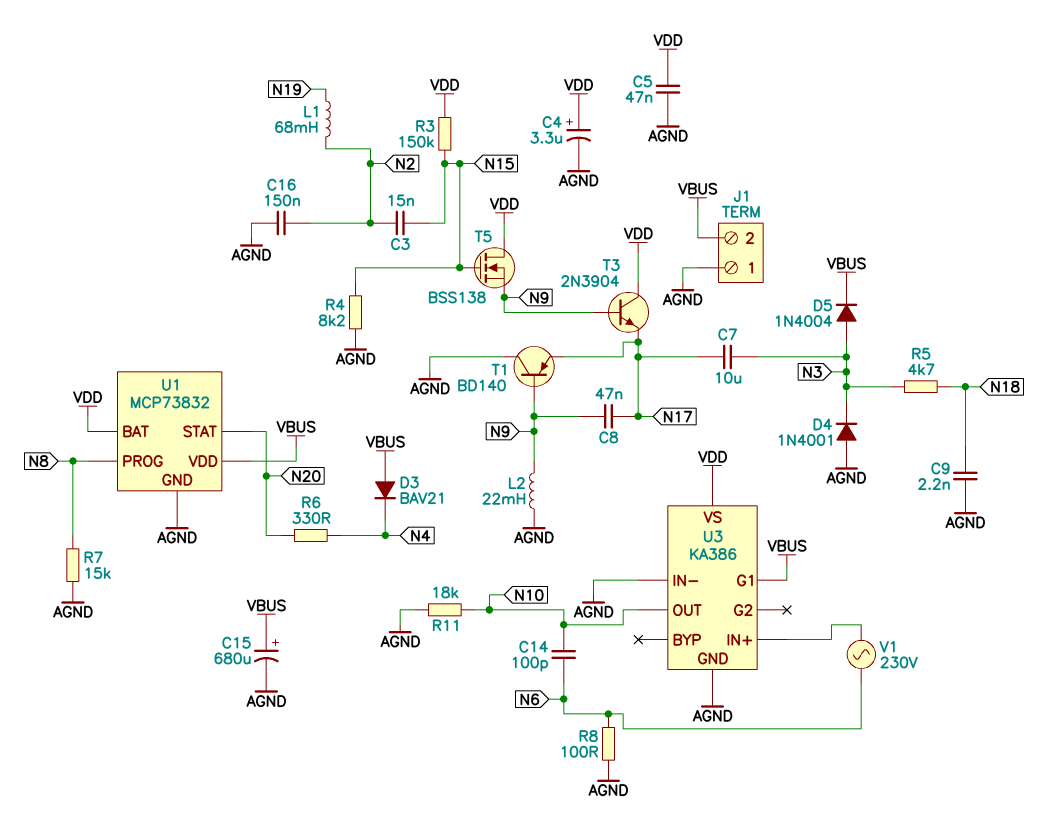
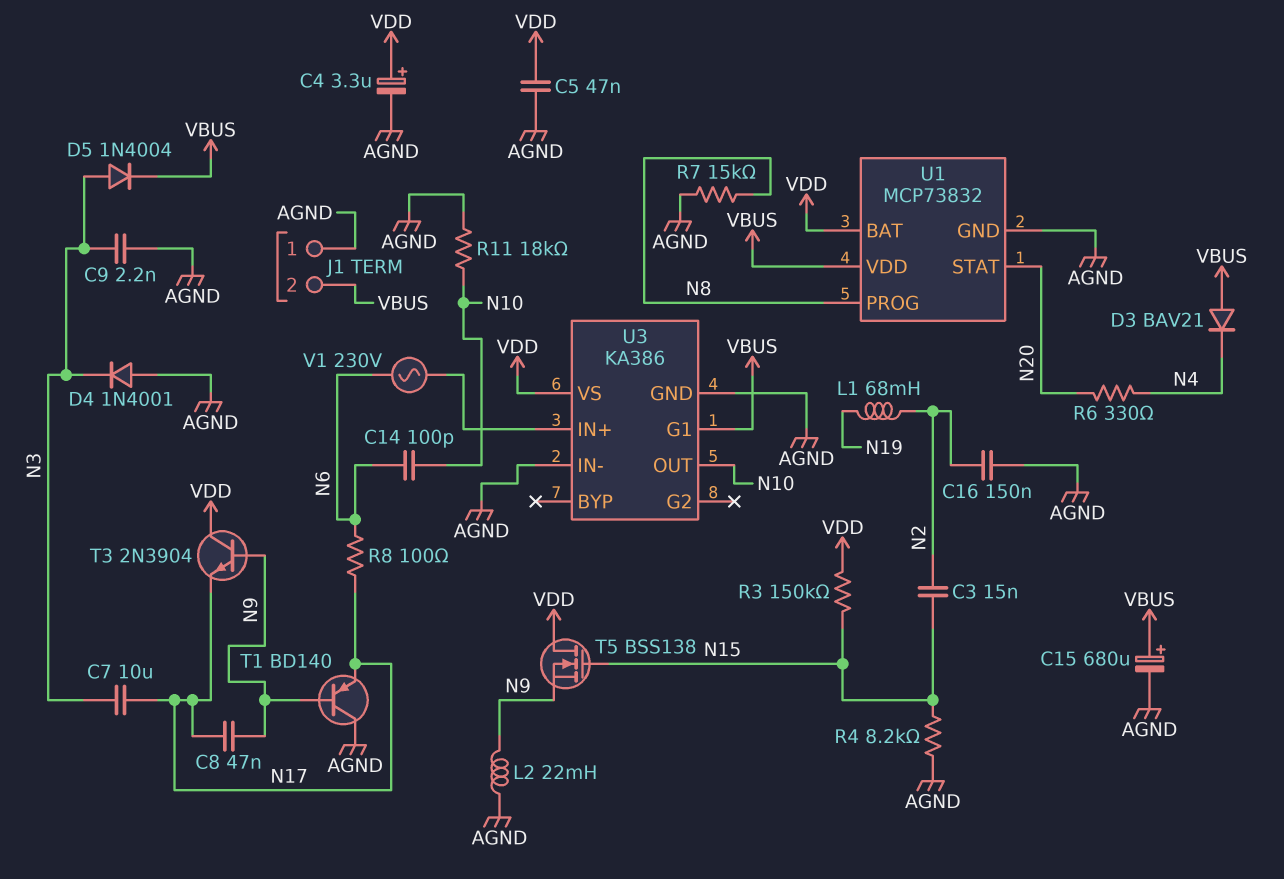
C9: 2.2nF (AGND, N18) -> 2.2nF (AGND, N3)
R5: 4.7k (N3, N18) -> none
R8: 100 (AGND, N6) -> 100 (N6, N17)

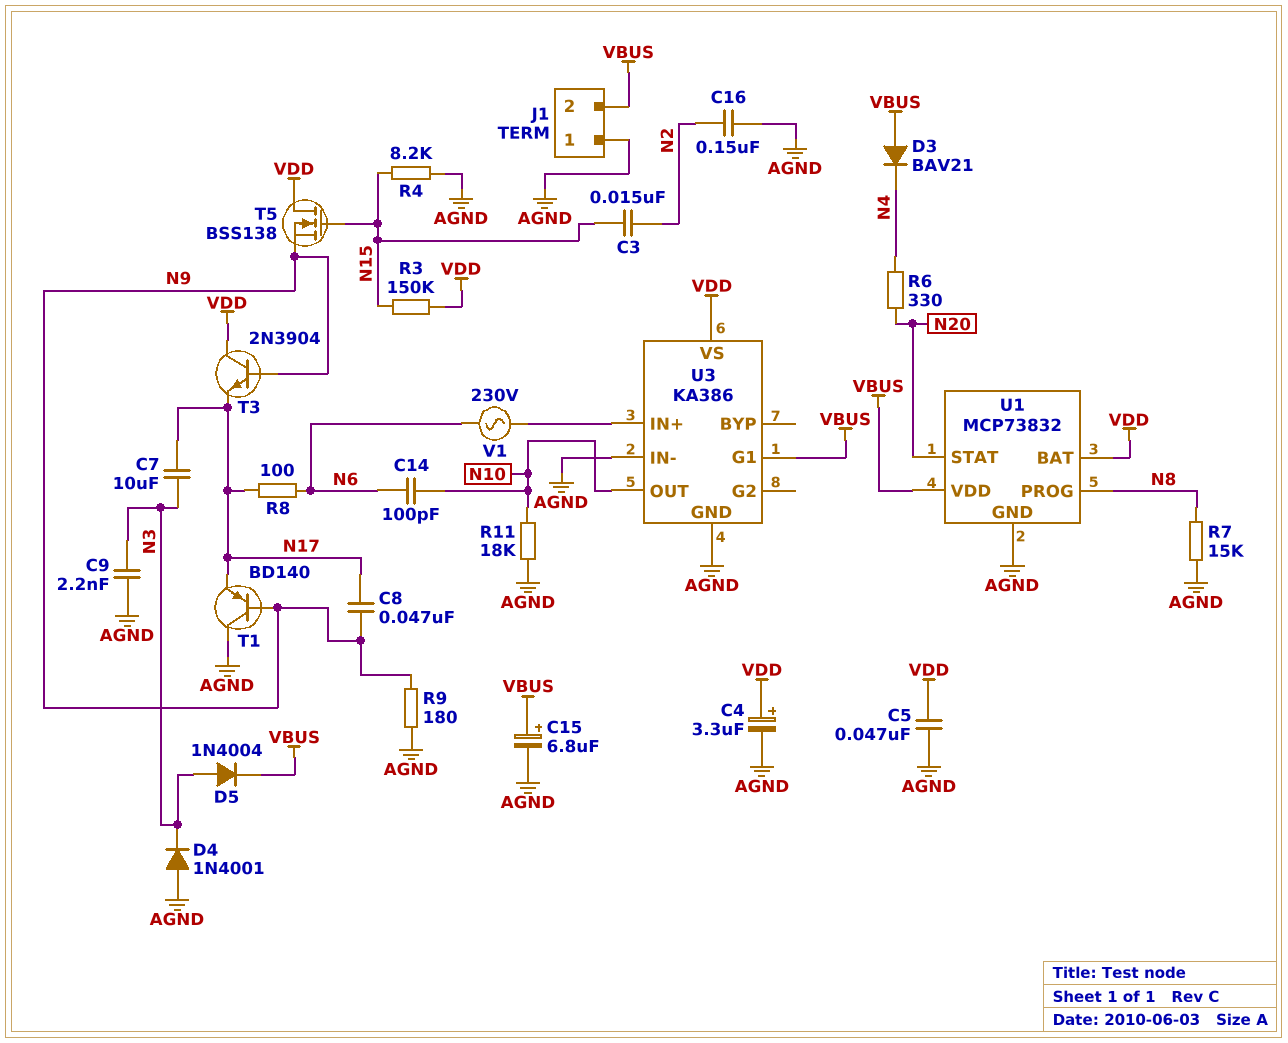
C15: 680uF (plus VBUS, minus AGND) -> 6.8uF (plus VBUS, minus AGND)
L1: 68mH (N2, N19) -> none
L2: 22mH (AGND, N9) -> none
R9: none -> 180 (AGND, N9)

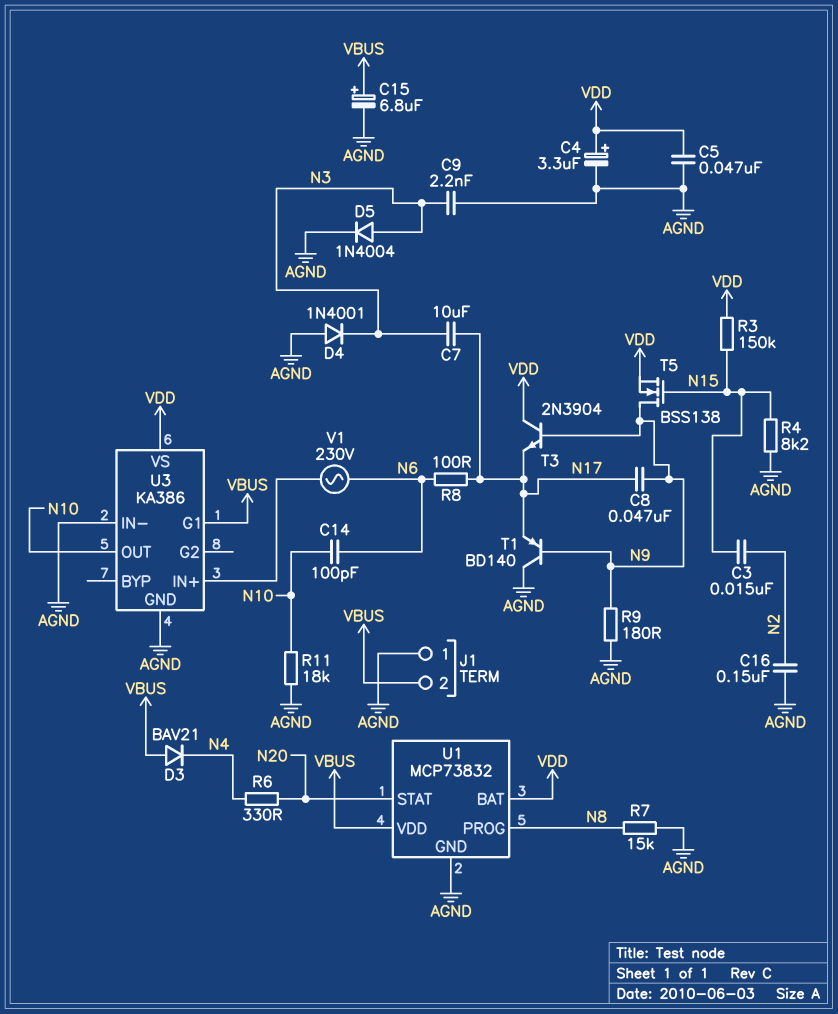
D5: diode 1N4004 (A N3, K VBUS) -> diode 1N4004 (A N3, K AGND)
T5: NMOS BSS138 (G N15, D VDD, S N9) -> NMOS BSS138 (G N15, D N9, S VDD)

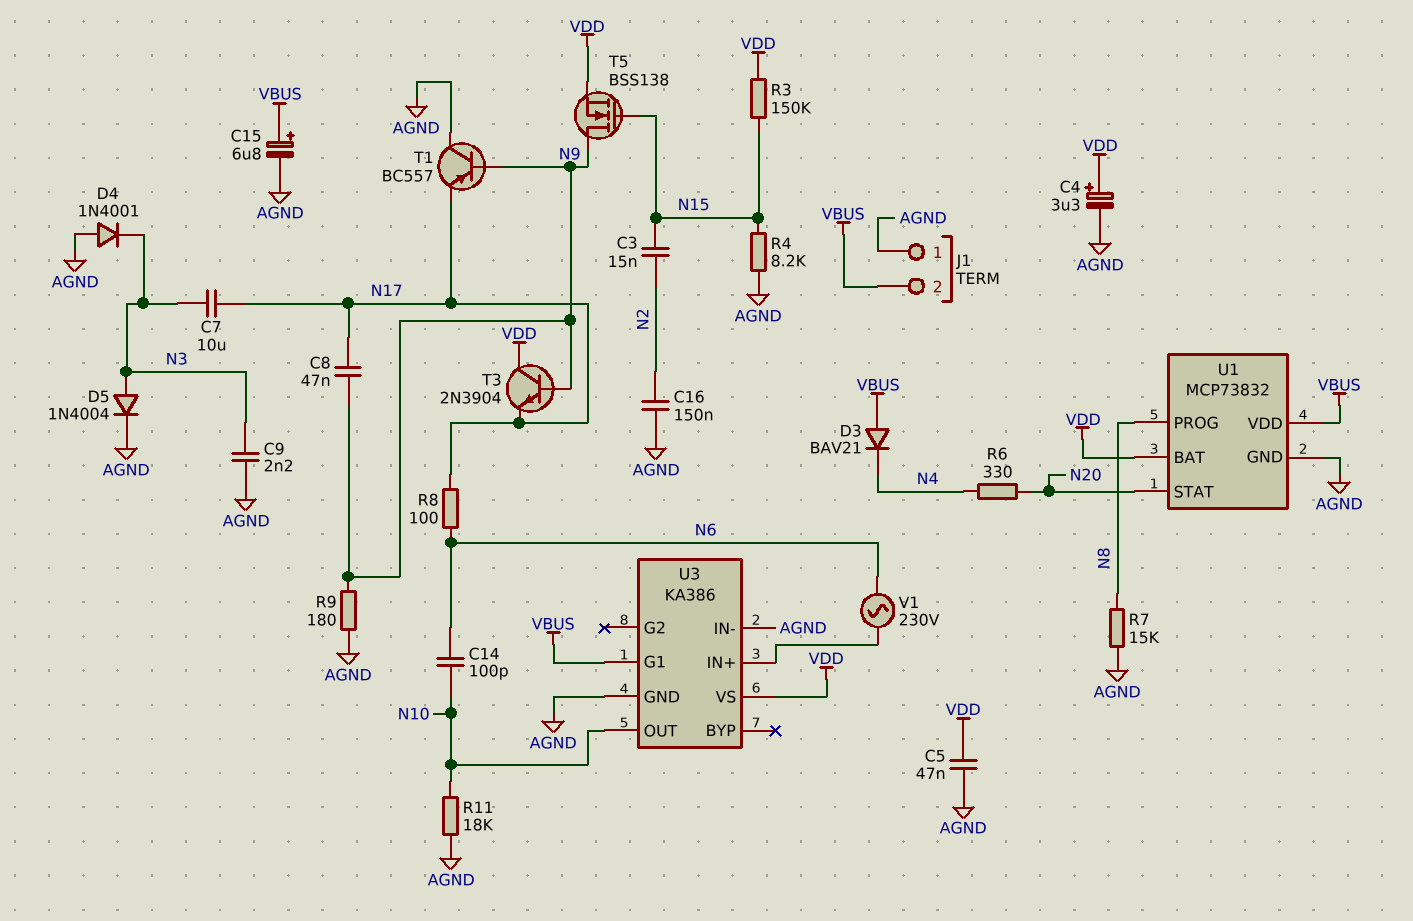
T1: PNP BD140 (B N9, C AGND, E N17) -> PNP BC557 (B N9, C AGND, E N17)

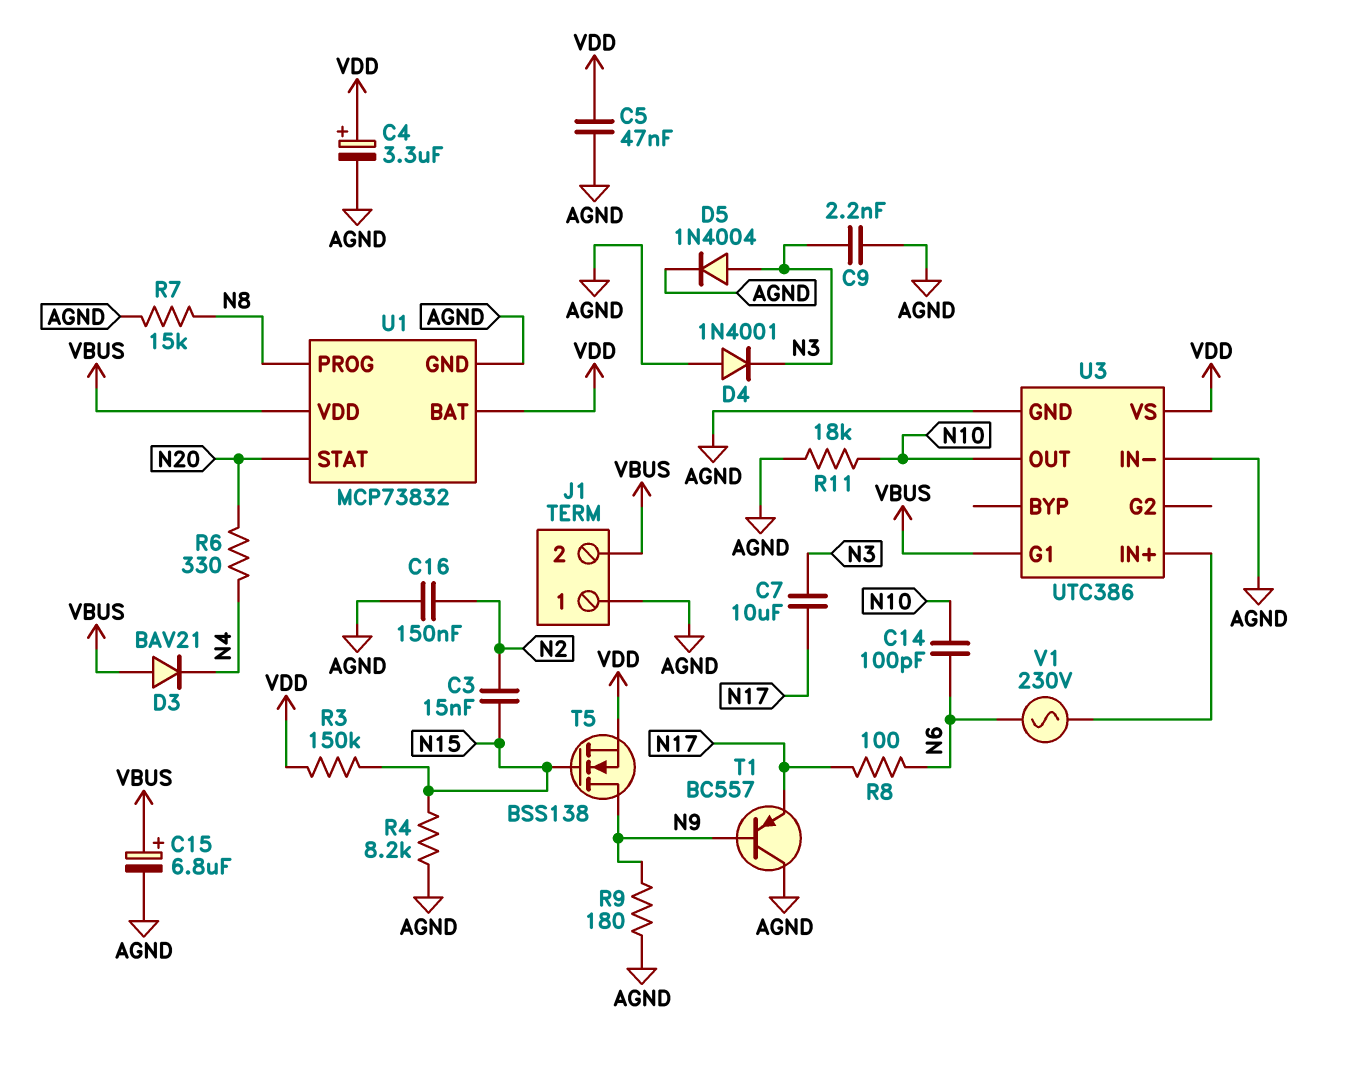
C8: 47nF (N9, N17) -> none
T3: NPN 2N3904 (B N9, C VDD, E N17) -> none
U3: KA386 -> UTC386

